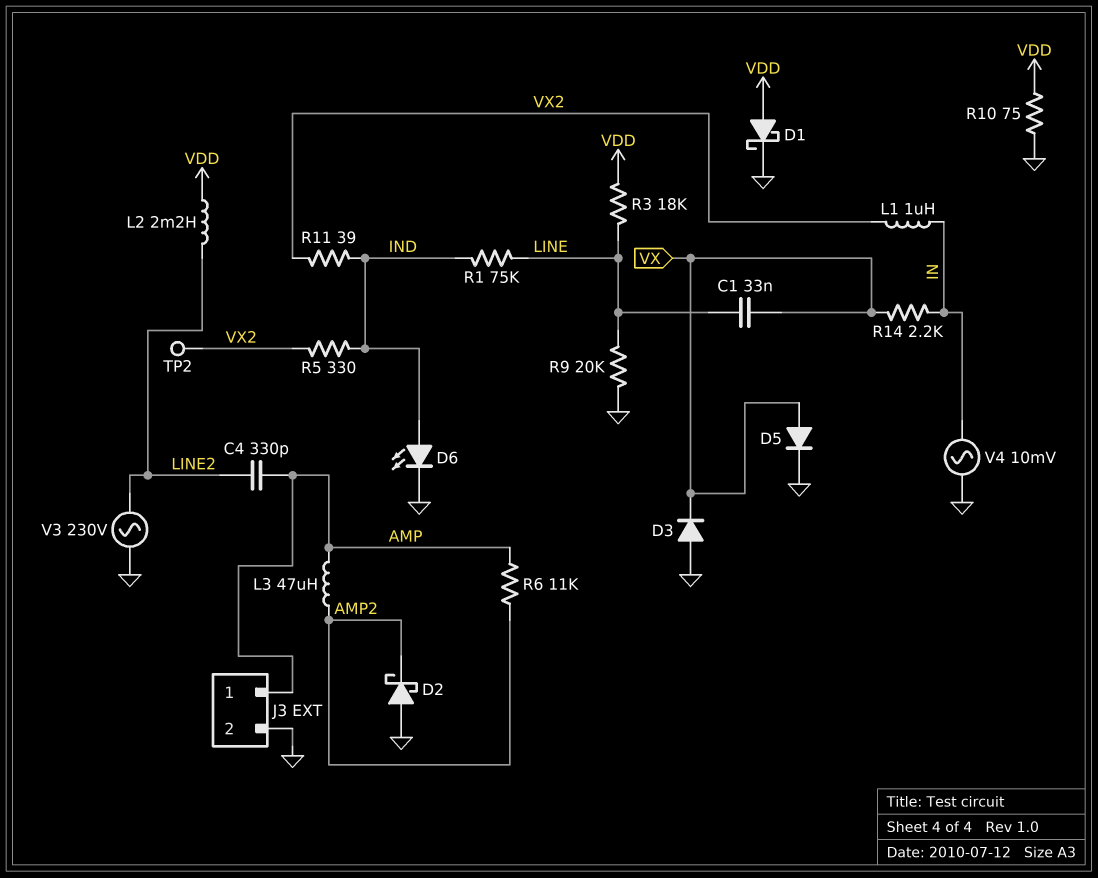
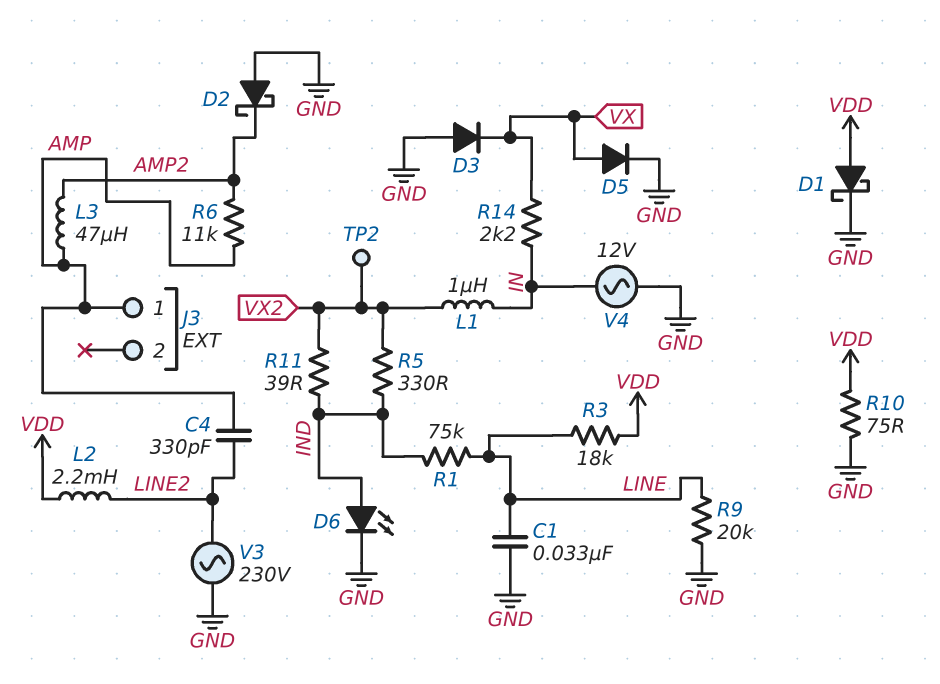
C1: 33nF (LINE, VX) -> 33nF (GND, LINE)
J3 pin 2: GND -> none
V4: AC 10mV (GND, IN) -> AC 12V (GND, IN)

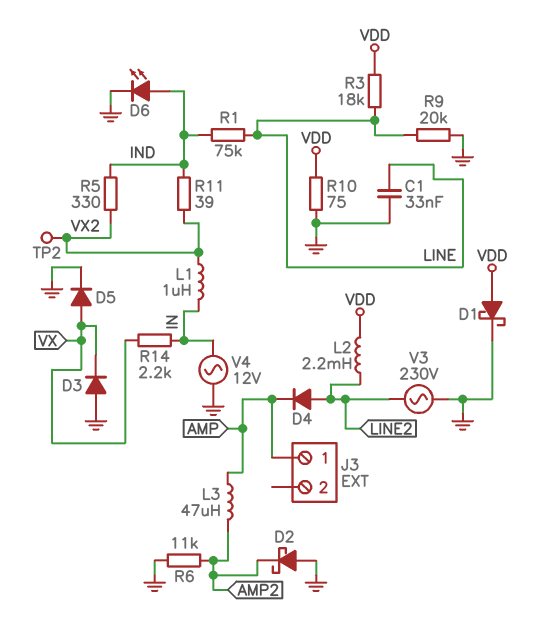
C4: 330pF (AMP, LINE2) -> none
D4: none -> diode (A LINE2, K AMP)
R6: 11k (AMP, AMP2) -> 11k (AMP2, GND)

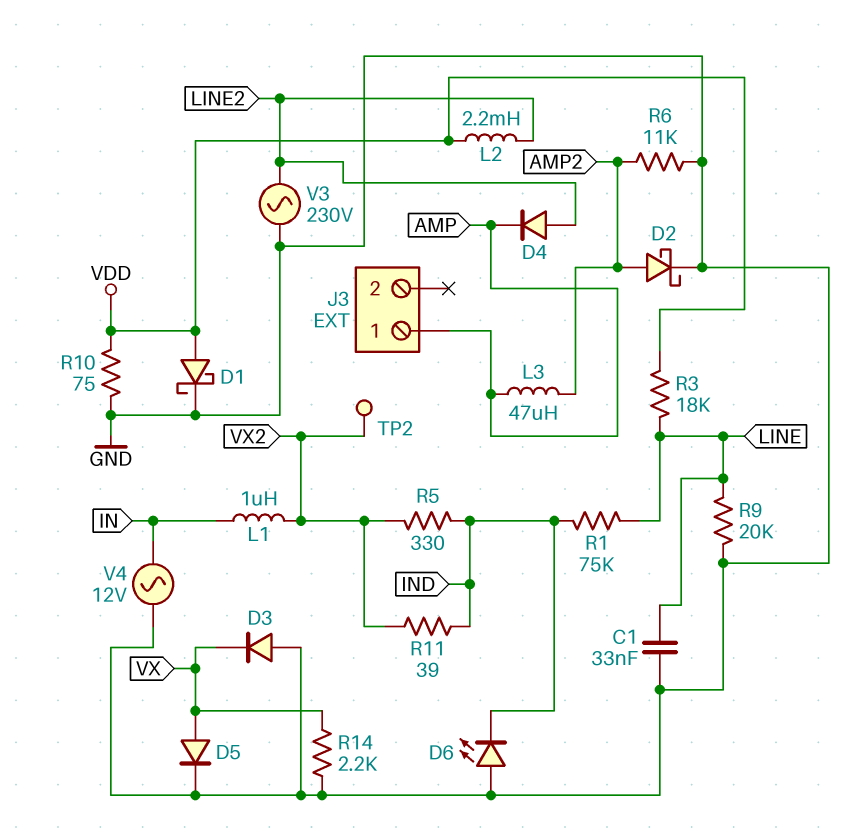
D2: schottky (A GND, K AMP2) -> schottky (A AMP2, K GND)
D6: LED (A IND, K GND) -> LED (A GND, K IND)
R14: 2.2k (IN, VX) -> 2.2k (GND, VX)

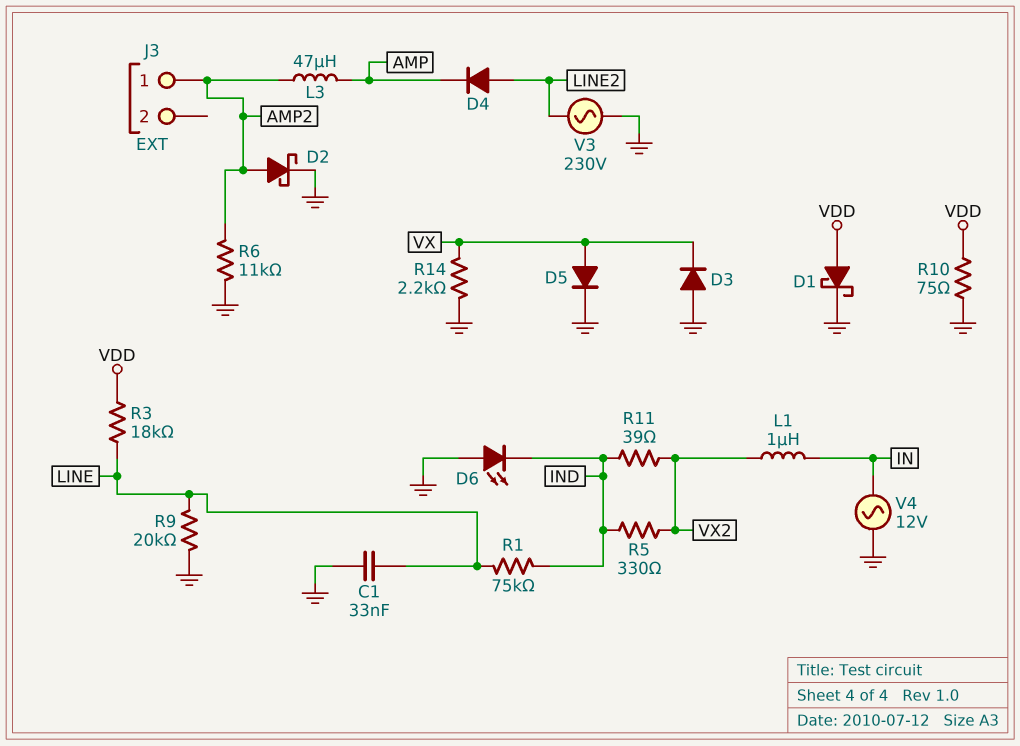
J3 pin 1: AMP -> AMP2
L2: 2.2mH (LINE2, VDD) -> none
TP2: test point (VX2) -> none

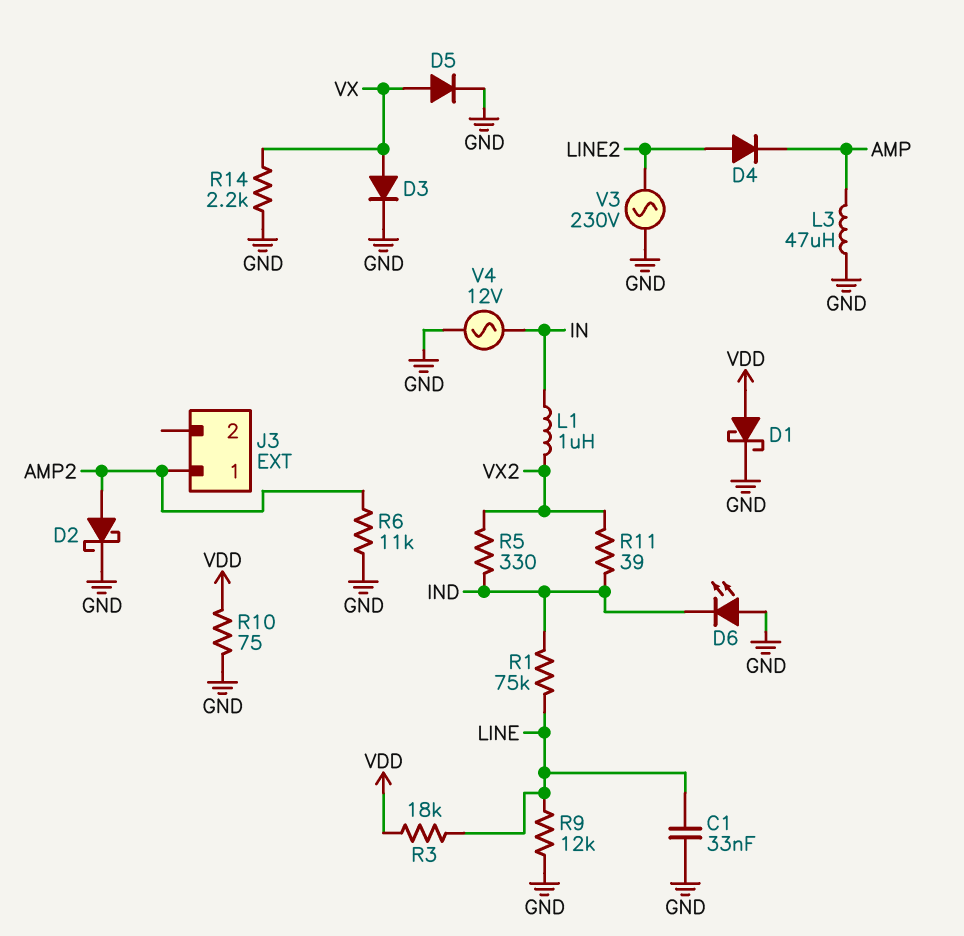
D3: diode (A GND, K VX) -> diode (A VX, K GND)
L3: 47uH (AMP, AMP2) -> 47uH (AMP, GND)
R9: 20k (GND, LINE) -> 12k (GND, LINE)

